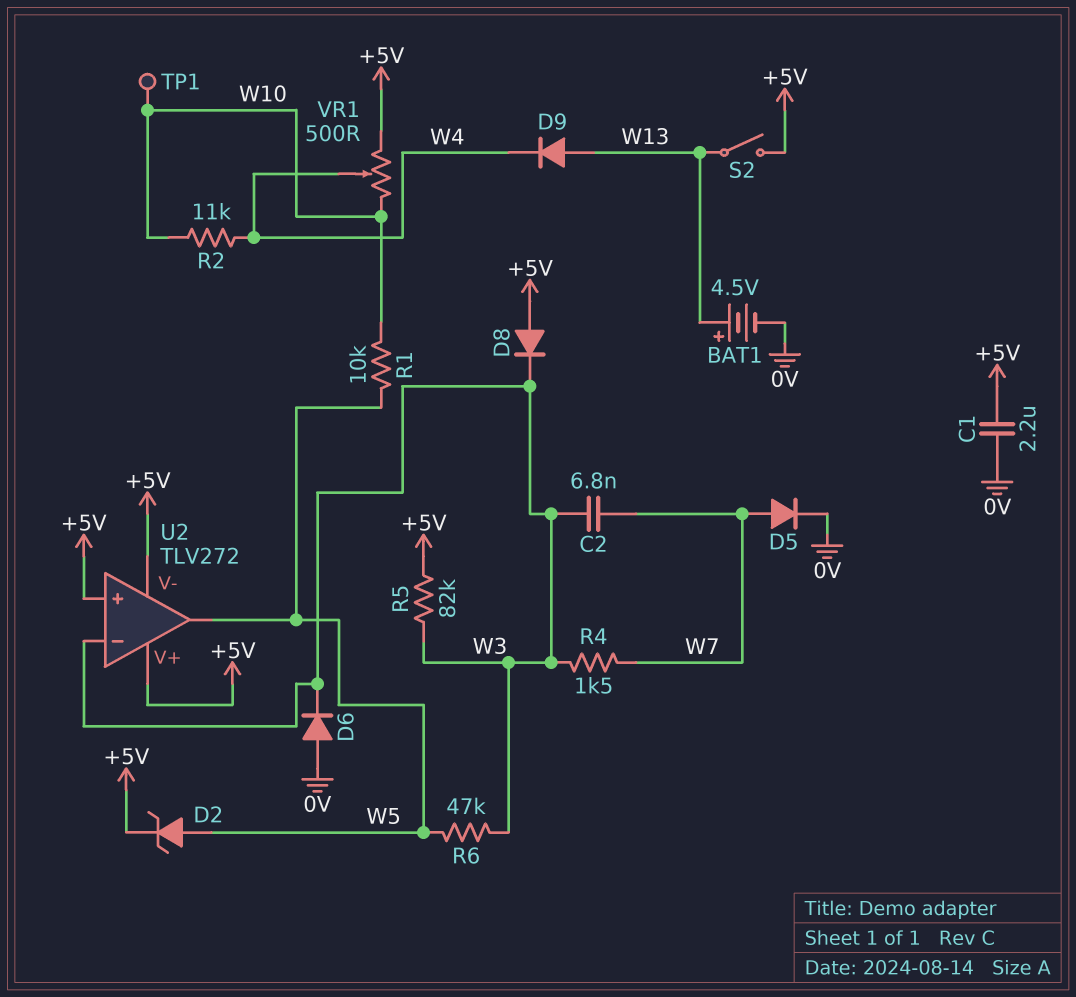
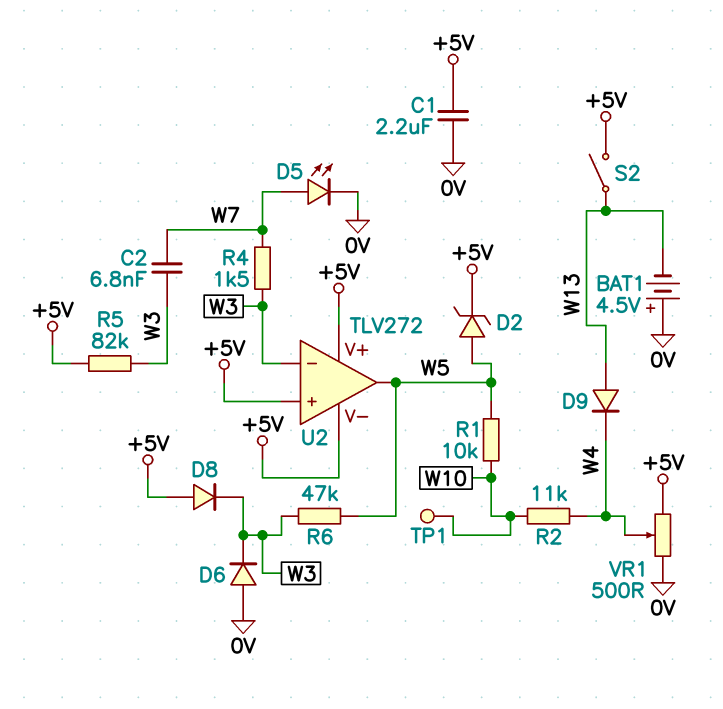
BAT1: 4.5V (plus W13, minus 0V) -> 4.5V (plus 0V, minus W13)
D5: diode (A W7, K 0V) -> LED (A W7, K 0V)
VR1: 500 (+5V, W10, wiper W4) -> 500 (+5V, 0V, wiper W4)

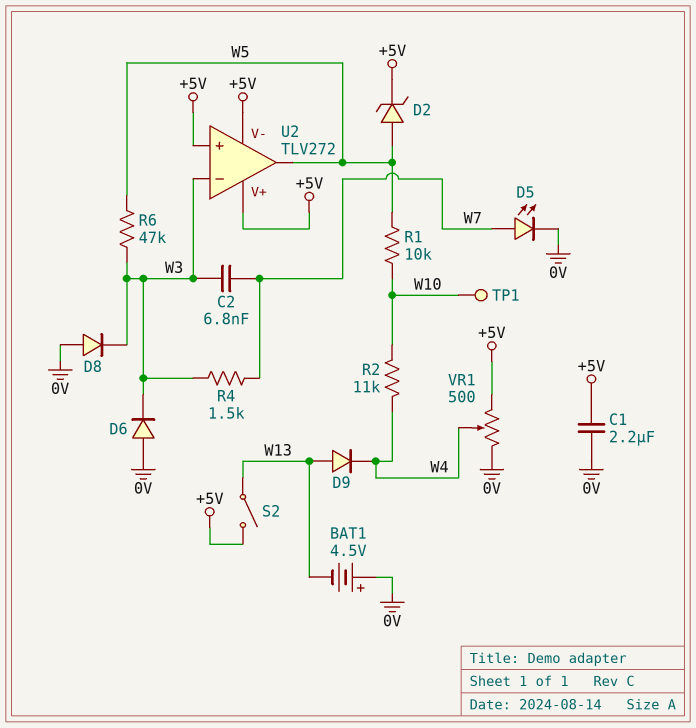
D8: diode (A +5V, K W3) -> diode (A 0V, K W3)
R5: 82k (+5V, W3) -> none

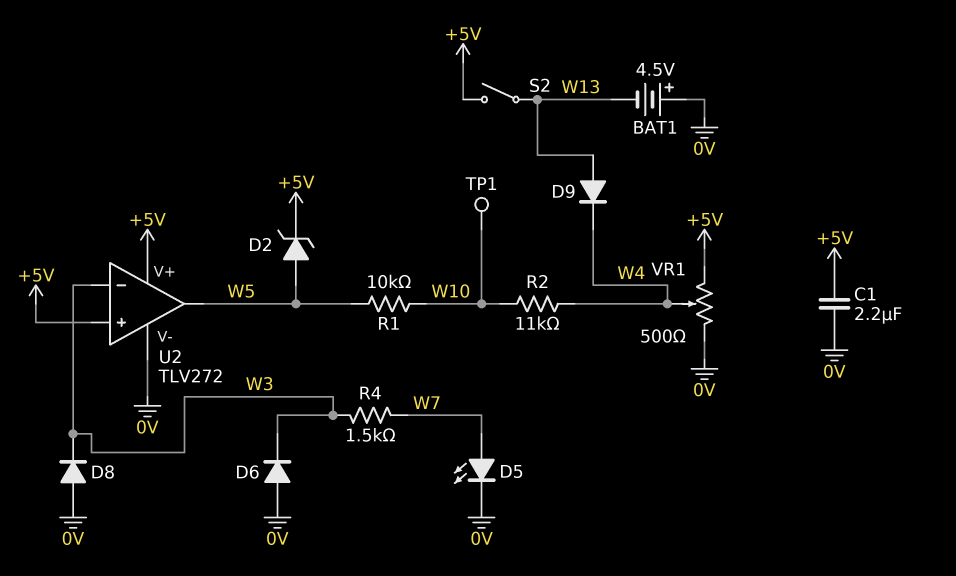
C2: 6.8nF (W3, W7) -> none
R6: 47k (W3, W5) -> none
U2 pin V-: +5V -> 0V

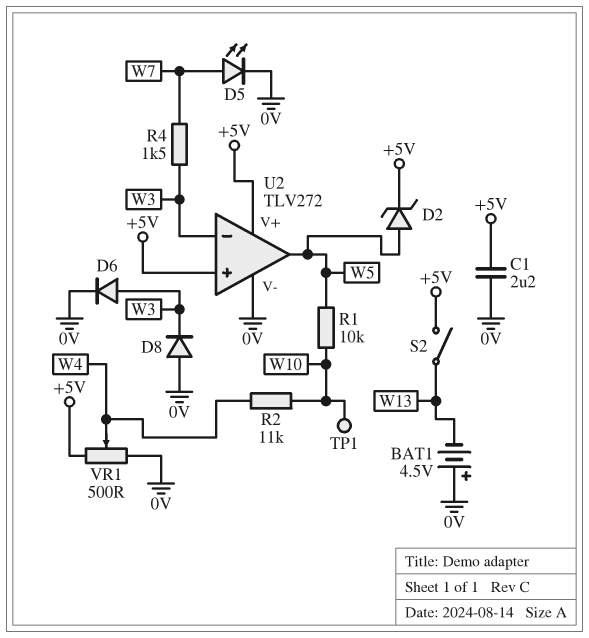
D6: diode (A 0V, K W3) -> diode (A W3, K 0V)
D9: diode (A W13, K W4) -> none

